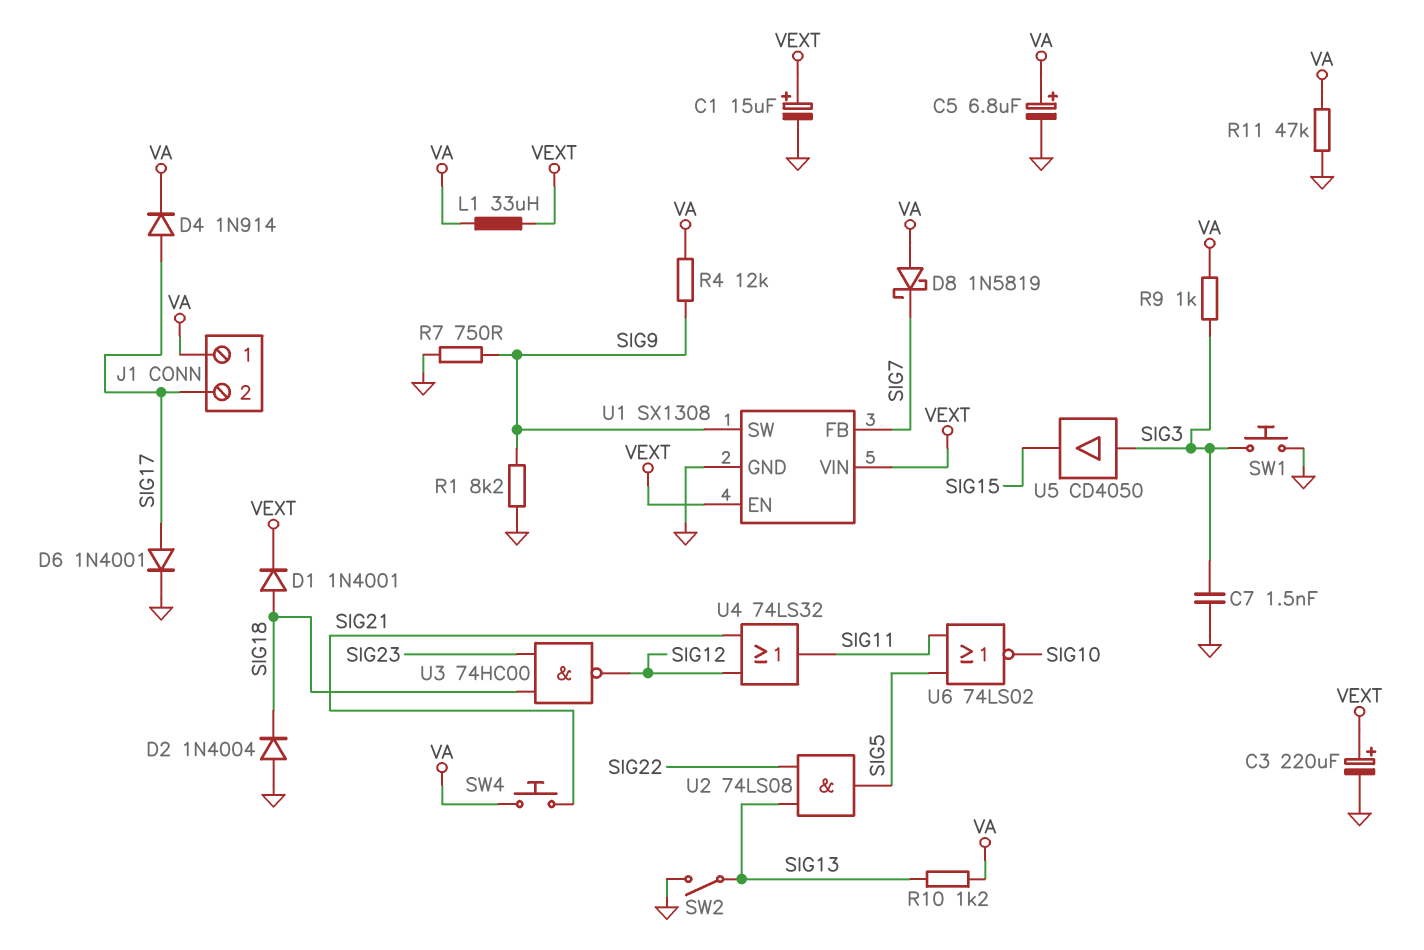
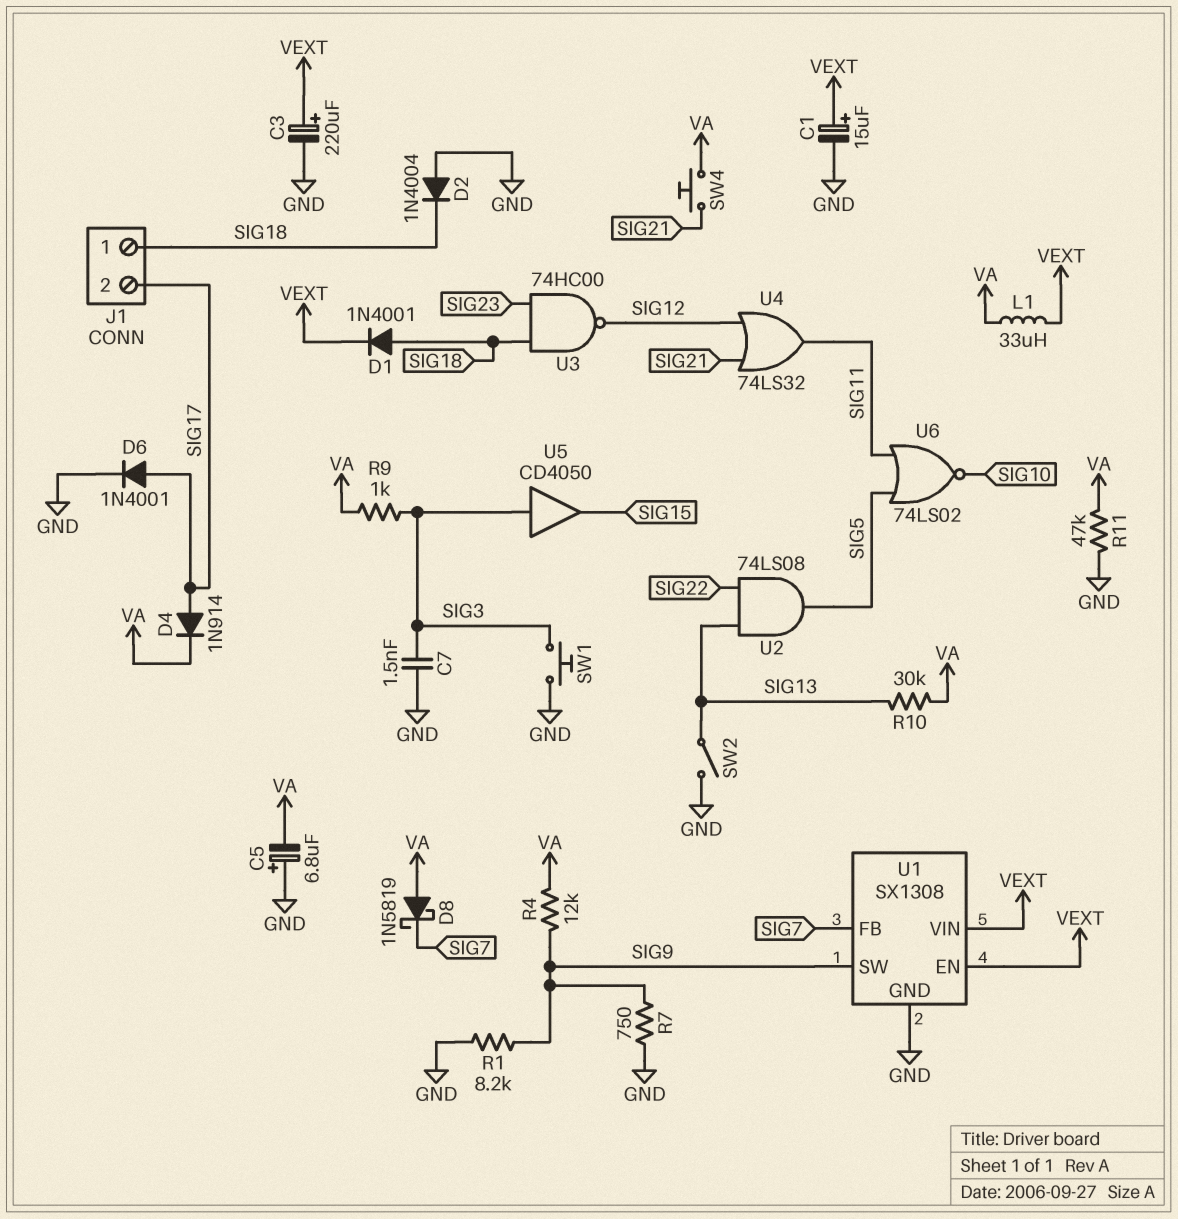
C5: 6.8uF (plus VA, minus GND) -> 6.8uF (plus GND, minus VA)
J1 pin 1: VA -> SIG18
R10: 1.2k (SIG13, VA) -> 30k (SIG13, VA)

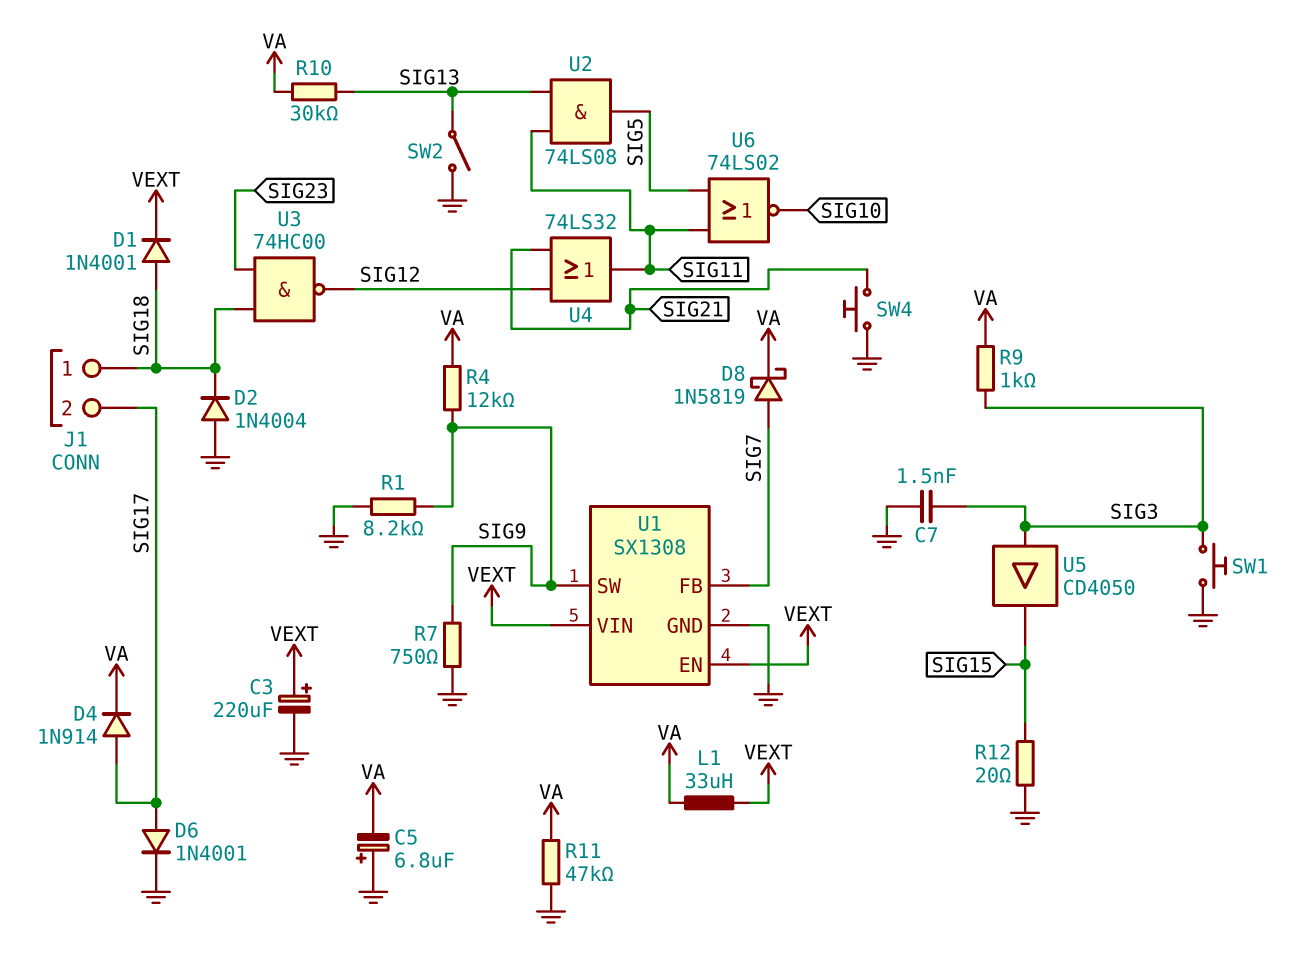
C1: 15uF (plus VEXT, minus GND) -> none
D8: schottky 1N5819 (A VA, K SIG7) -> schottky 1N5819 (A SIG7, K VA)
R12: none -> 20 (GND, SIG15)
SW4: button (SIG21, VA) -> button (GND, SIG21)
U2: AND 74LS08 (in SIG13, in SIG22, out SIG5) -> AND 74LS08 (in SIG11, in SIG13, out SIG5)

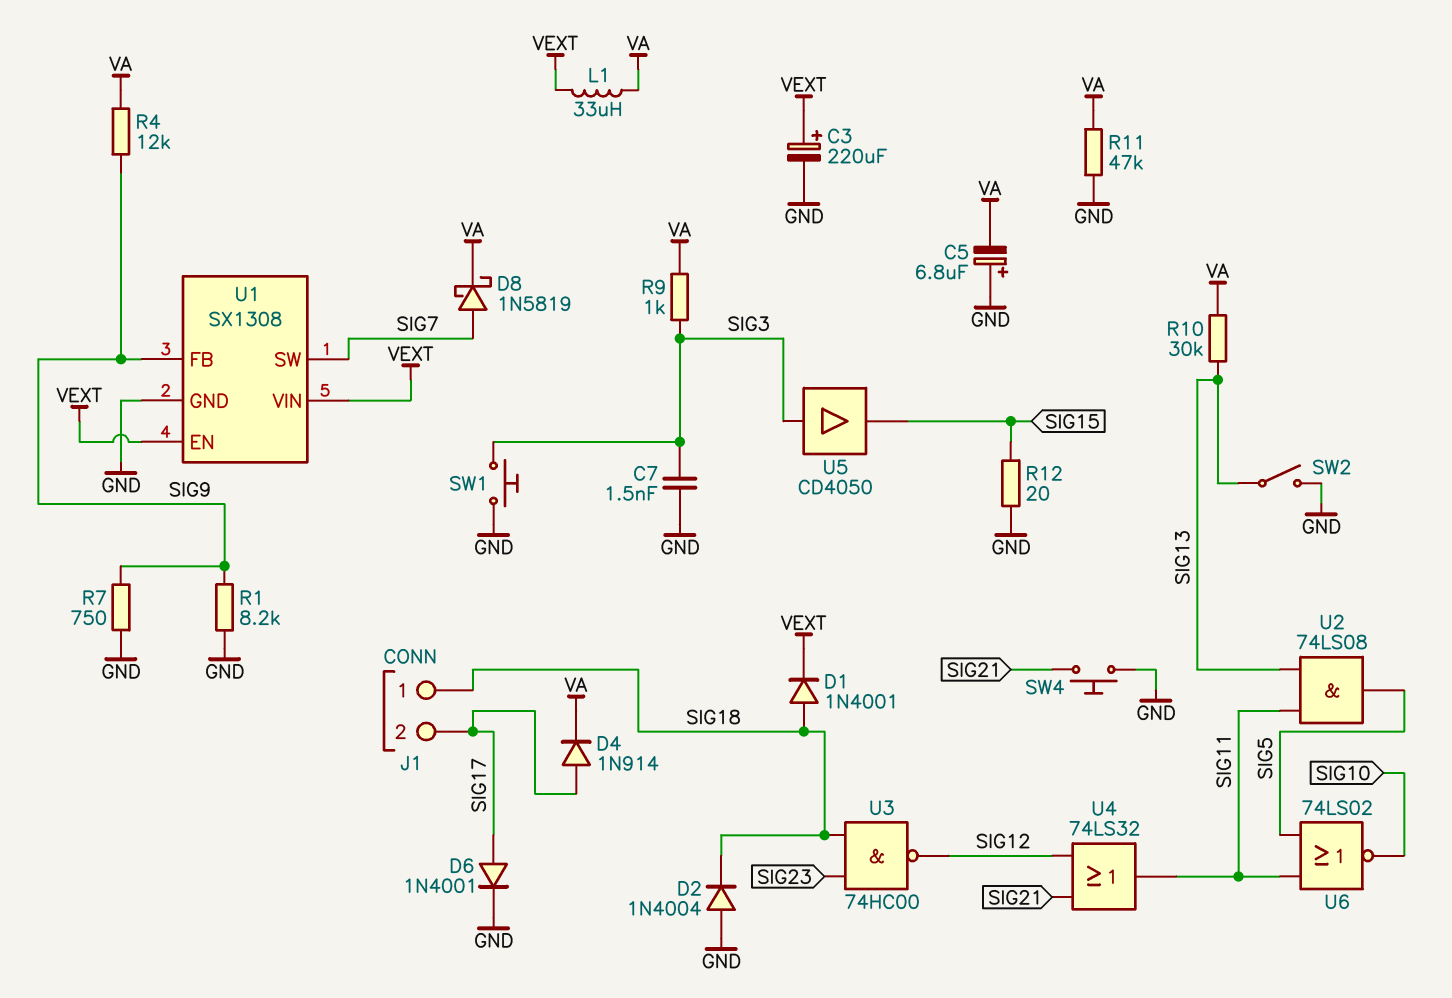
U1 pin FB: SIG7 -> SIG9
U1 pin SW: SIG9 -> SIG7

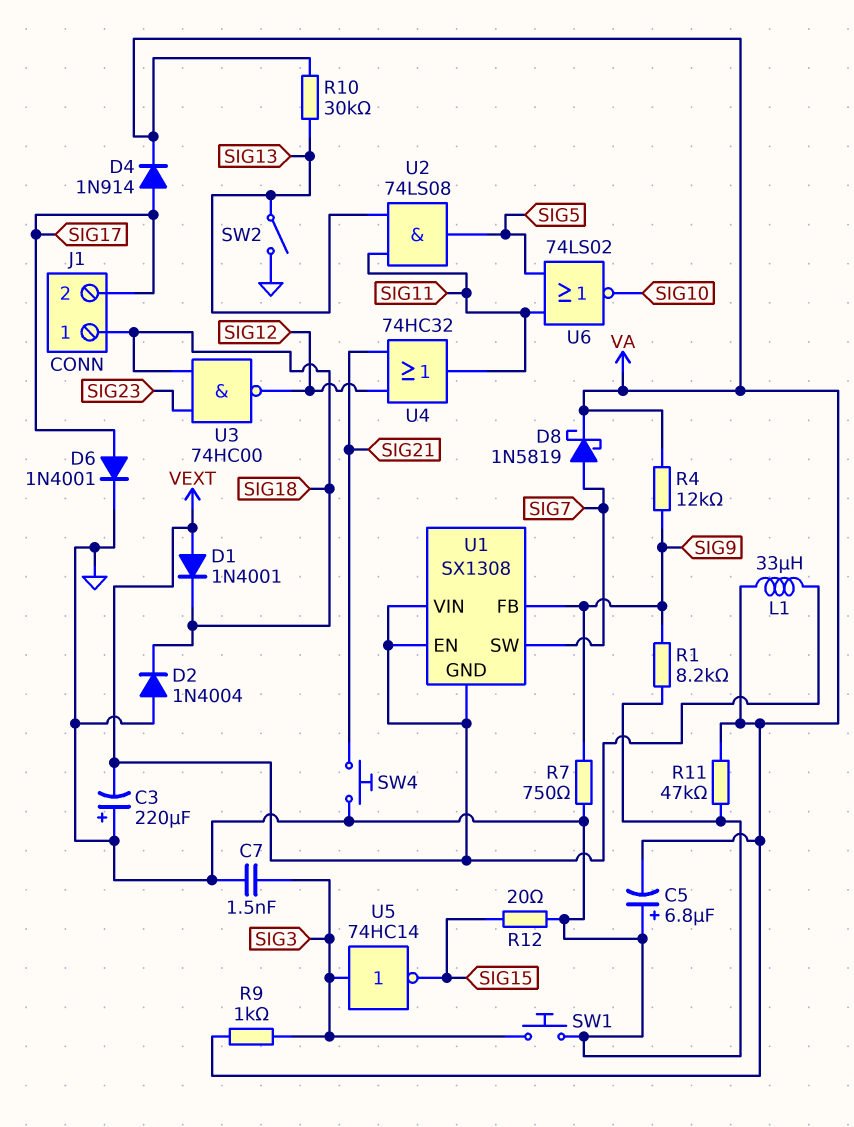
C3: 220uF (plus VEXT, minus GND) -> 220uF (plus GND, minus VEXT)
D1: diode 1N4001 (A SIG18, K VEXT) -> diode 1N4001 (A VEXT, K SIG18)
U1 pin GND: GND -> VEXT
U4: OR 74LS32 (in SIG12, in SIG21, out SIG11) -> OR 74HC32 (in SIG12, in SIG21, out SIG11)
U5: buffer CD4050 (in SIG3, out SIG15) -> NOT 74HC14 (in SIG3, out SIG15)

